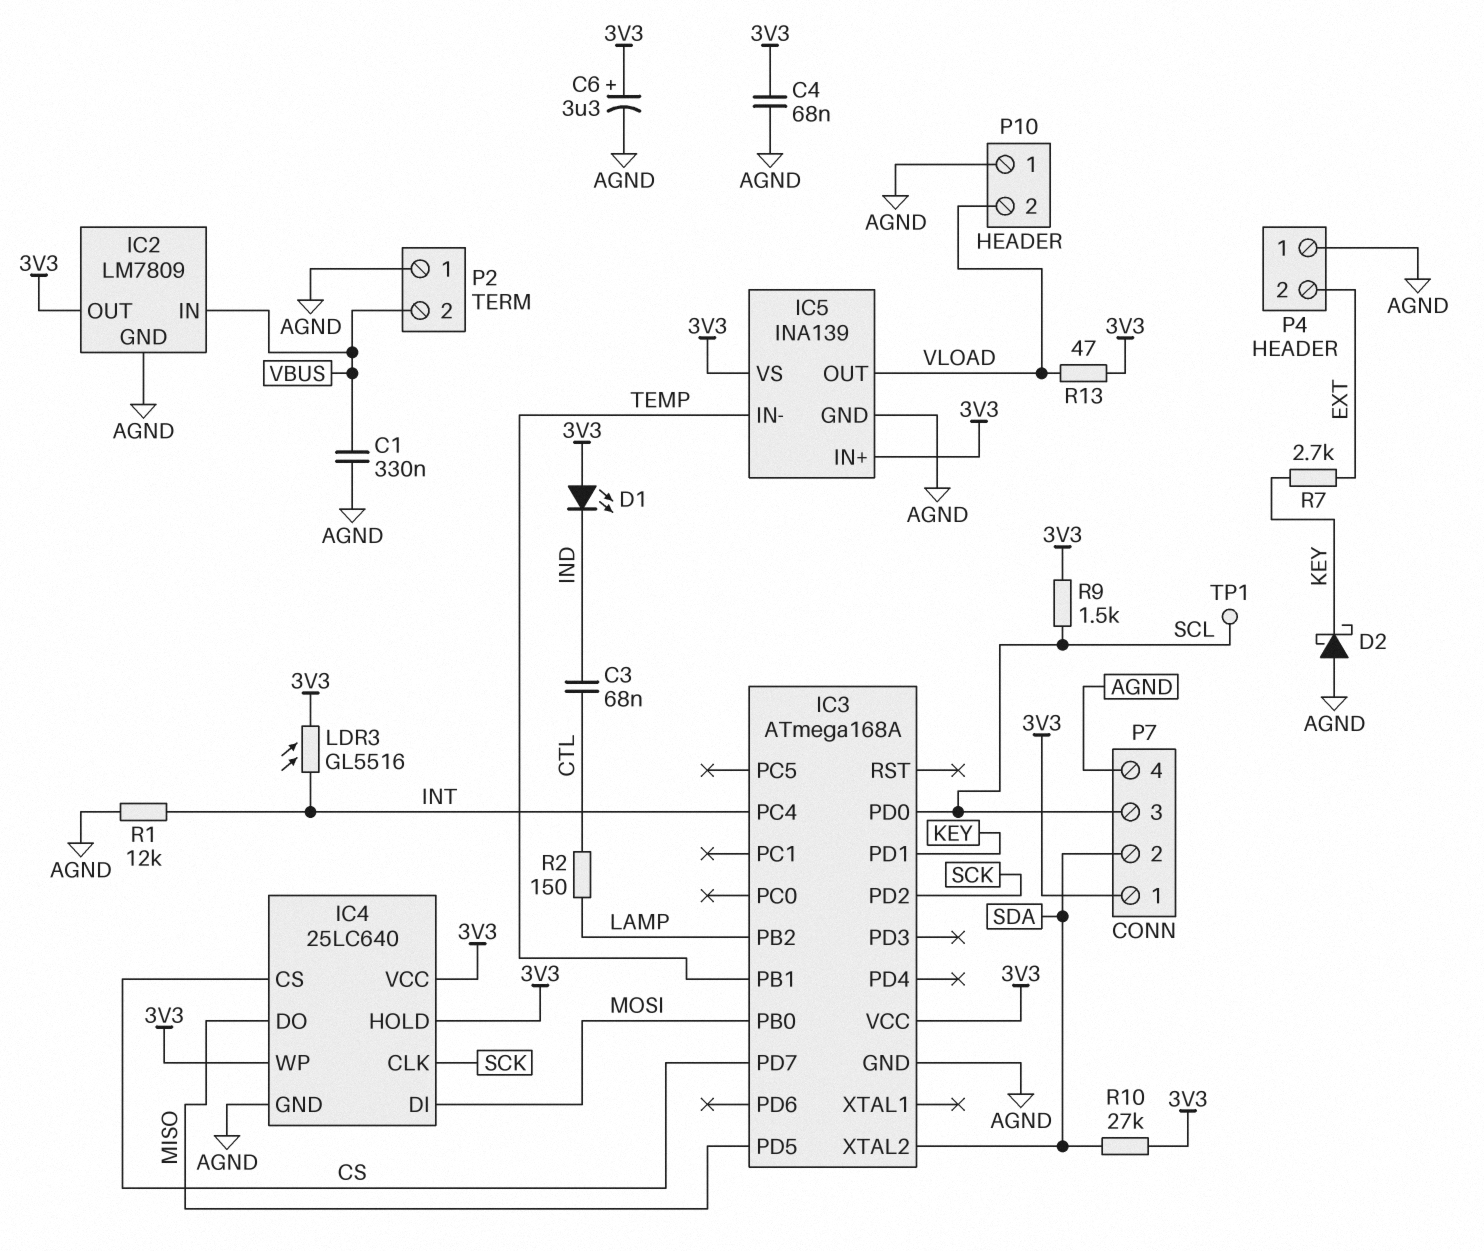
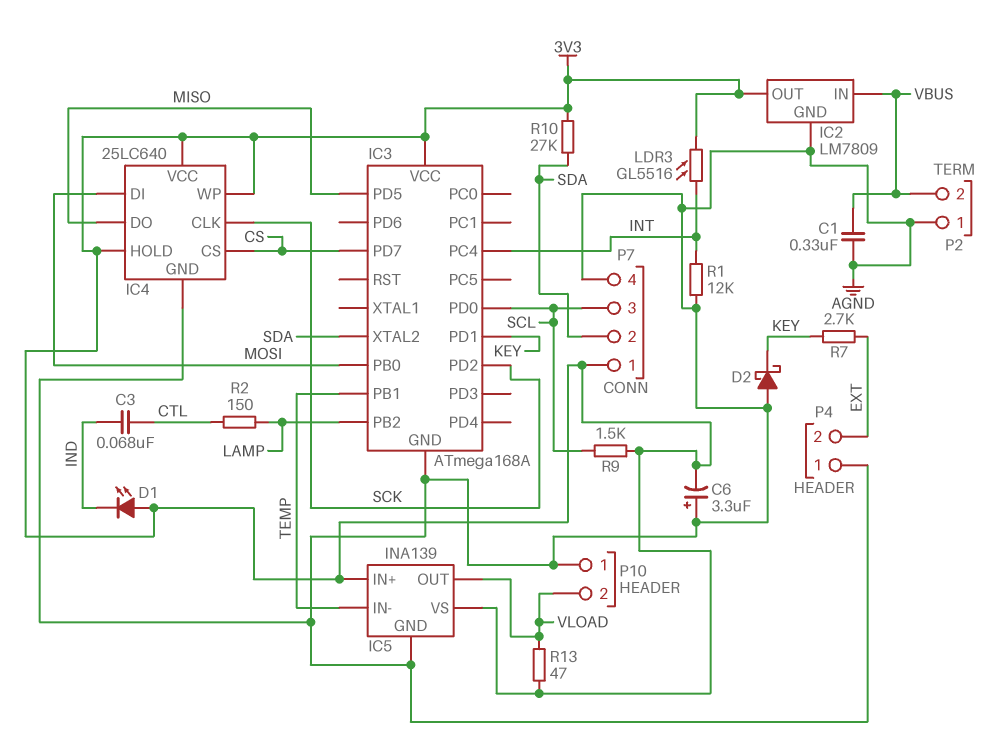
C4: 68nF (3V3, AGND) -> none
C6: 3.3uF (plus 3V3, minus AGND) -> 3.3uF (plus AGND, minus 3V3)
TP1: test point (SCL) -> none

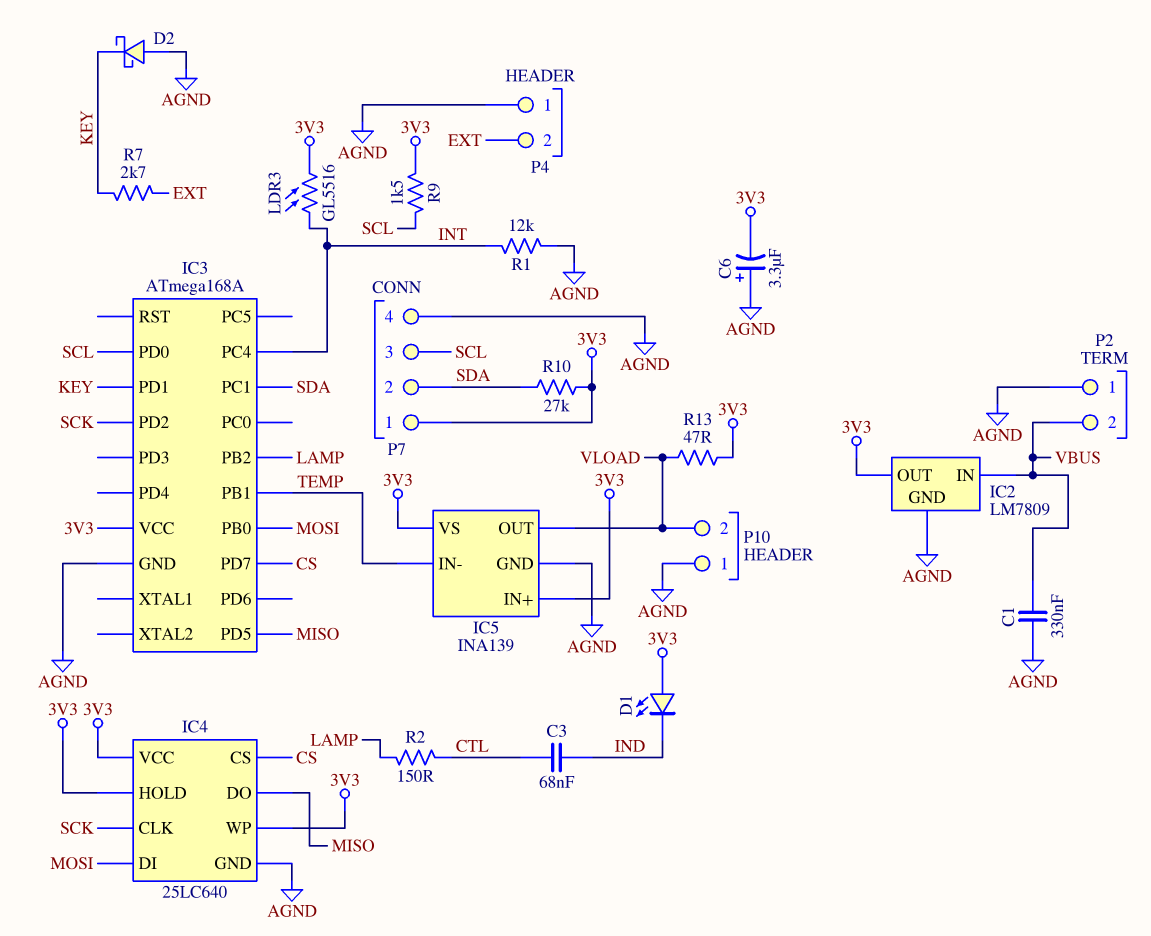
IC3 pin PC1: none -> SDA
IC3 pin XTAL2: SDA -> none

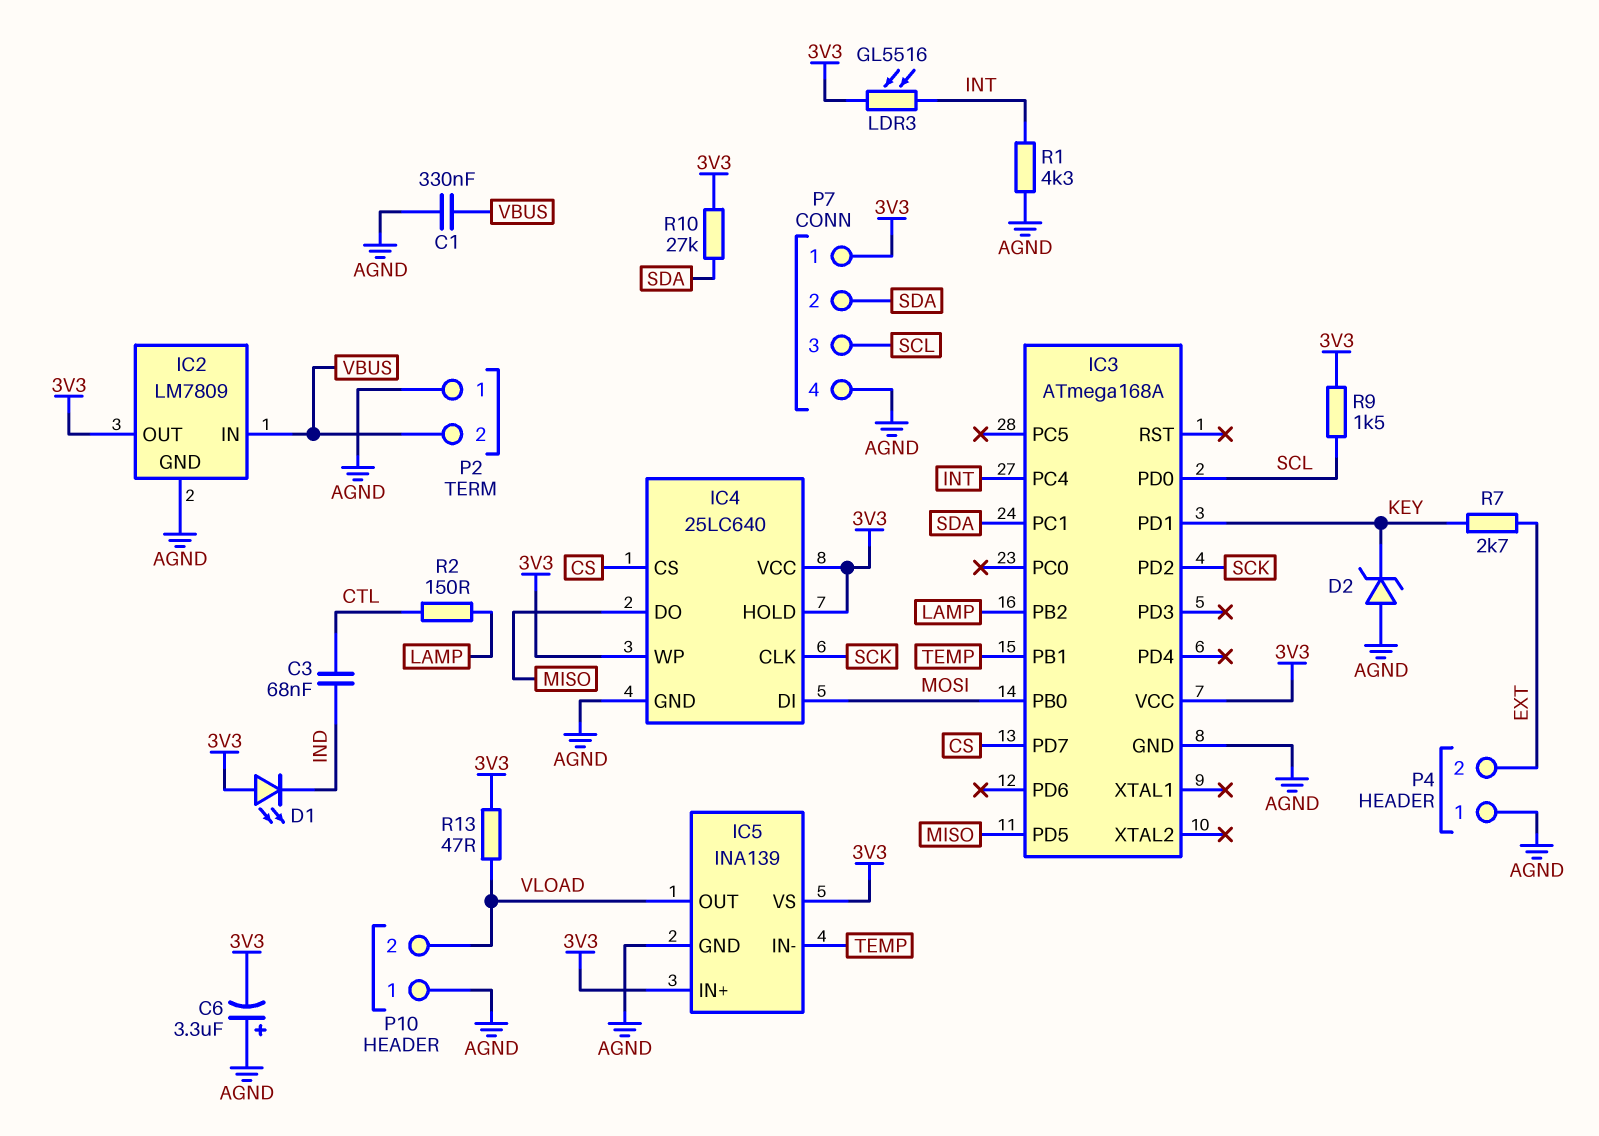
D2: schottky (A AGND, K KEY) -> zener (A AGND, K KEY)
R1: 12k (AGND, INT) -> 4.3k (AGND, INT)

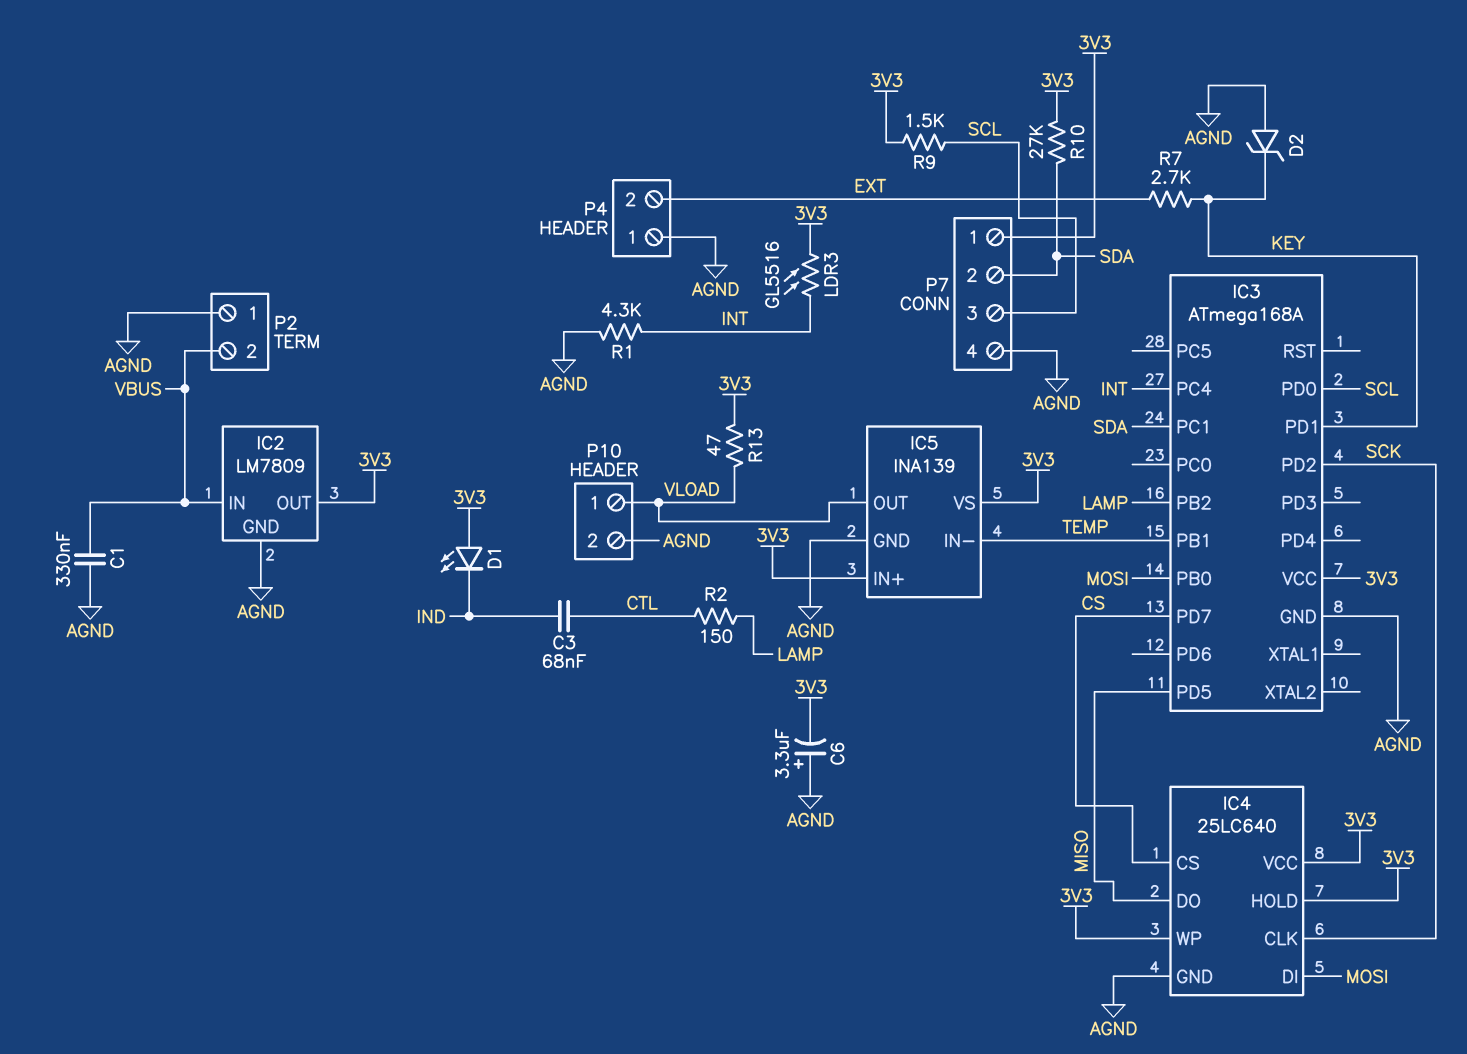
P10 pin 1: AGND -> VLOAD
P10 pin 2: VLOAD -> AGND

